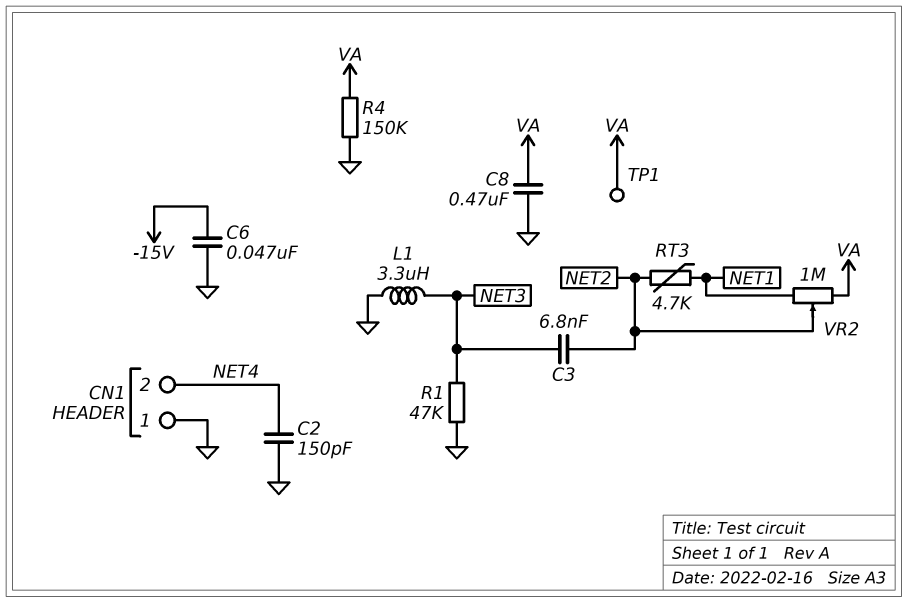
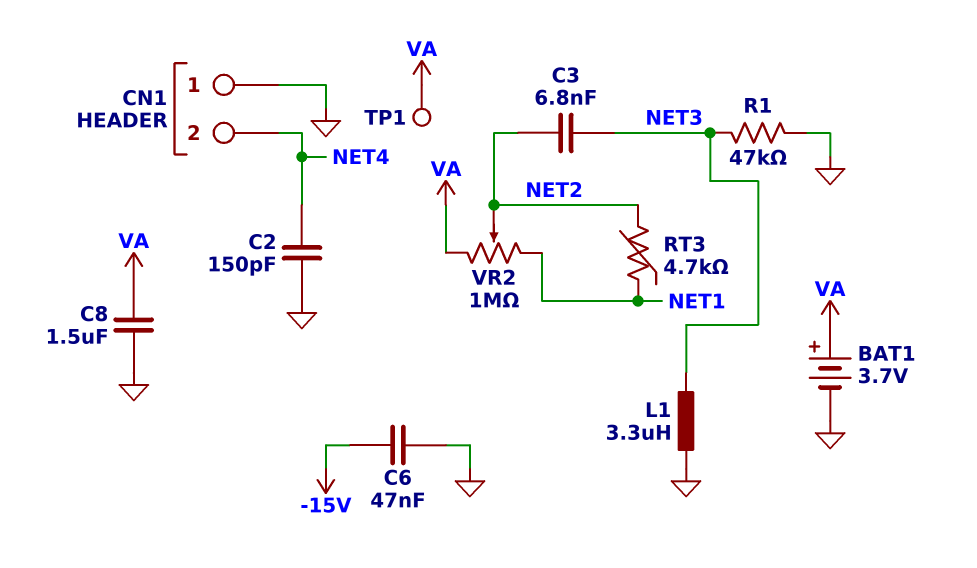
BAT1: none -> 3.7V (plus VA, minus GND)
C8: 470nF (GND, VA) -> 1.5uF (GND, VA)
R4: 150k (GND, VA) -> none

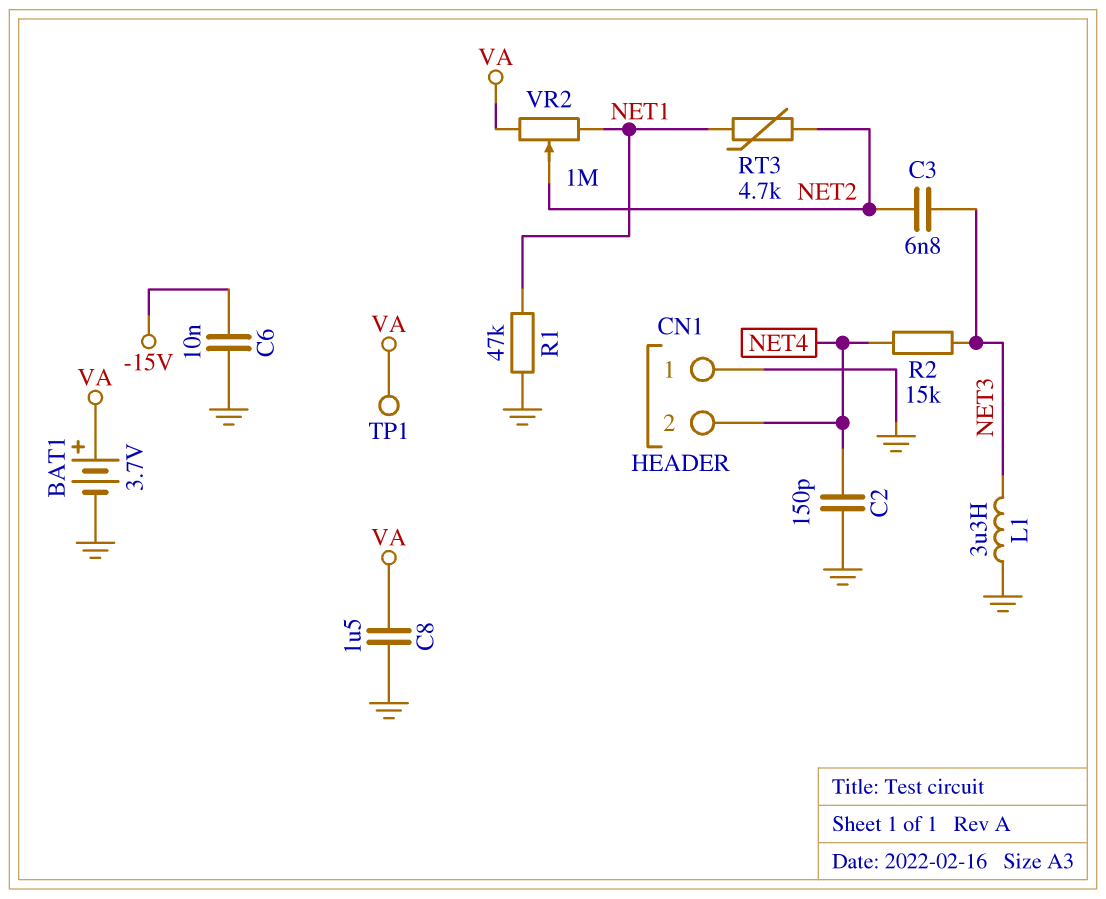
C6: 47nF (-15V, GND) -> 10nF (-15V, GND)
R1: 47k (GND, NET3) -> 47k (GND, NET1)
R2: none -> 15k (NET3, NET4)

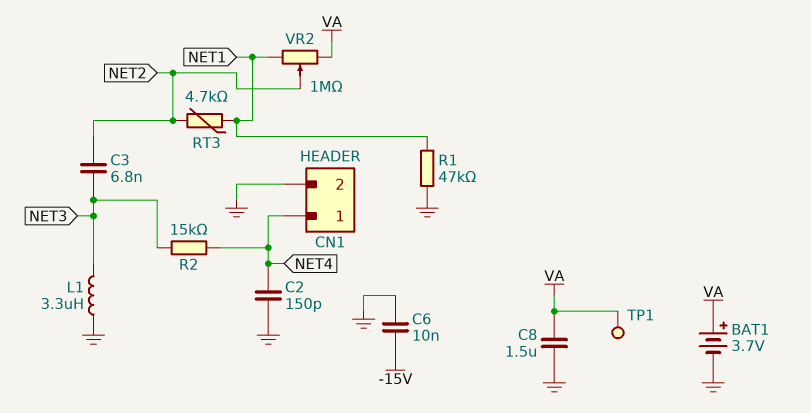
CN1 pin 1: GND -> NET4
CN1 pin 2: NET4 -> GND

